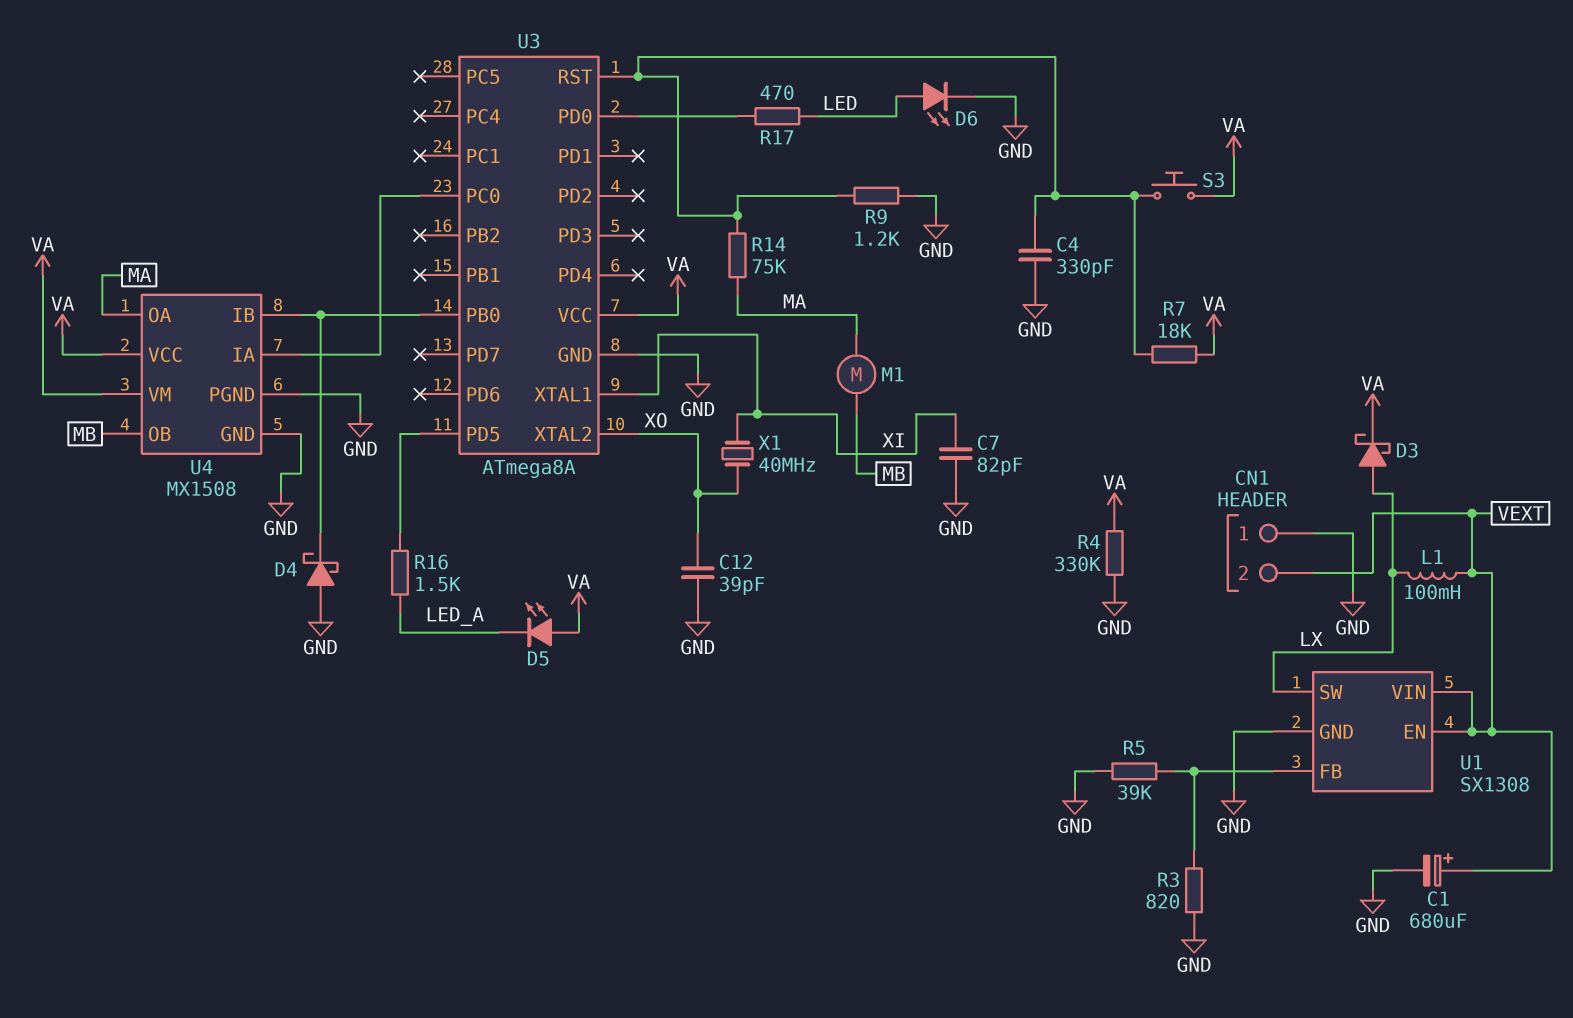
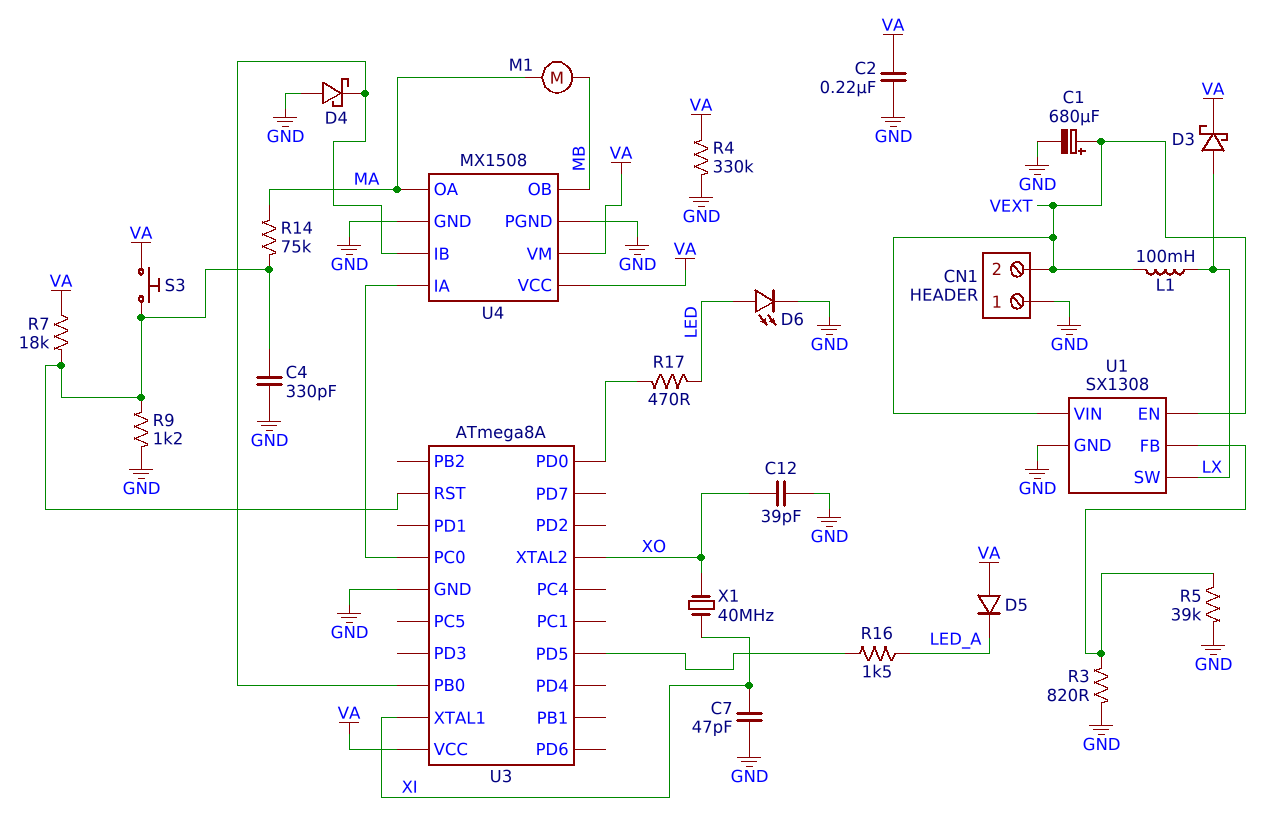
C2: none -> 220nF (GND, VA)
C7: 82pF (GND, XI) -> 47pF (GND, XI)
D5: LED (A VA, K LED_A) -> diode (A VA, K LED_A)

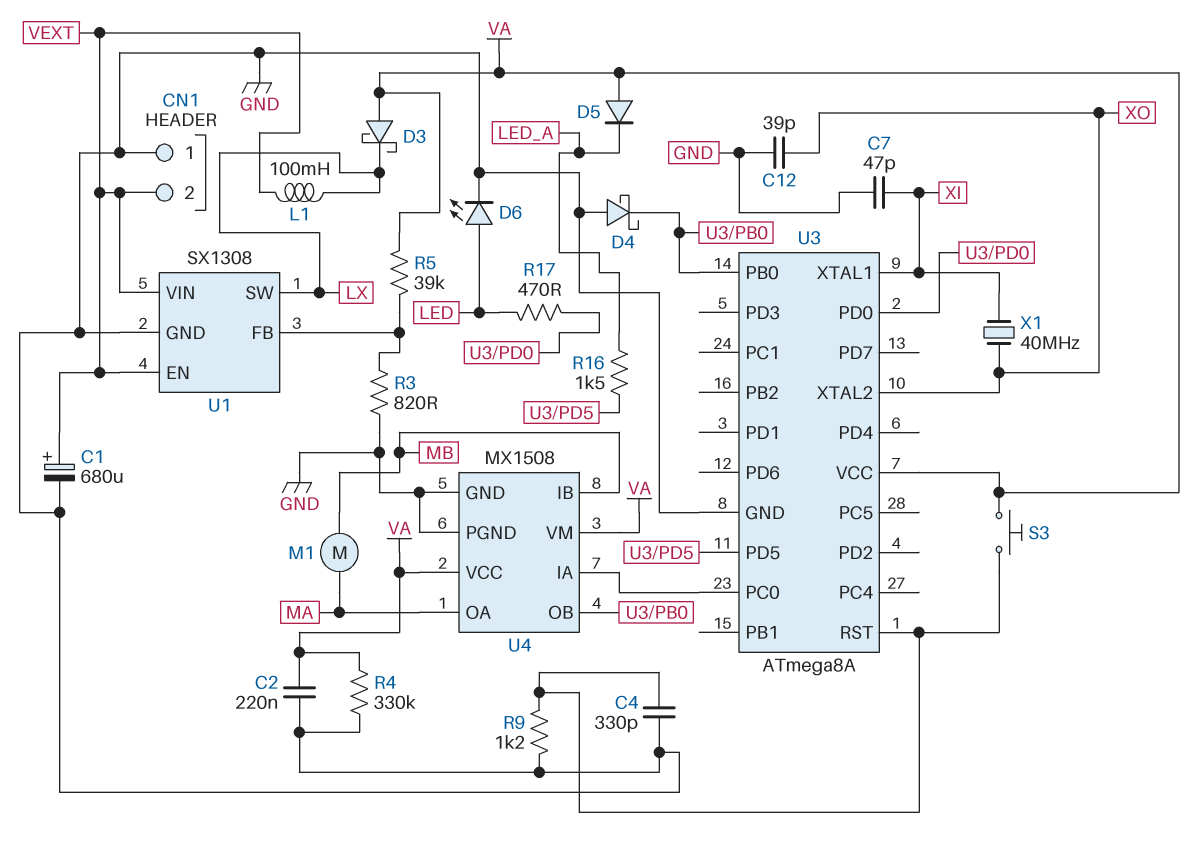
D3: schottky (A LX, K VA) -> schottky (A VA, K LX)
R5: 39k (GND, U1/FB) -> 39k (U1/FB, VA)
R7: 18k (U3/RST, VA) -> none
R14: 75k (MA, U3/RST) -> none
U4 pin IB: U3/PB0 -> MB
U4 pin OB: MB -> U3/PB0

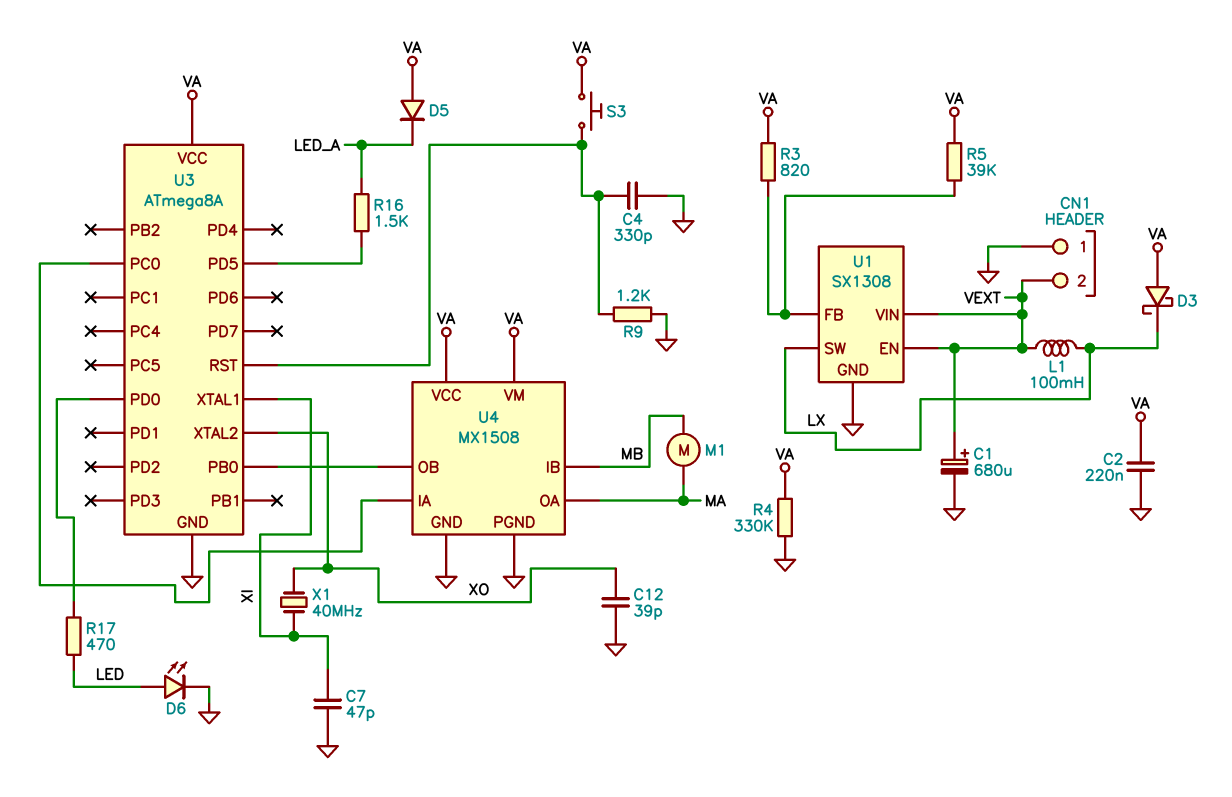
D4: schottky (A GND, K U3/PB0) -> none
R3: 820 (GND, U1/FB) -> 820 (U1/FB, VA)

